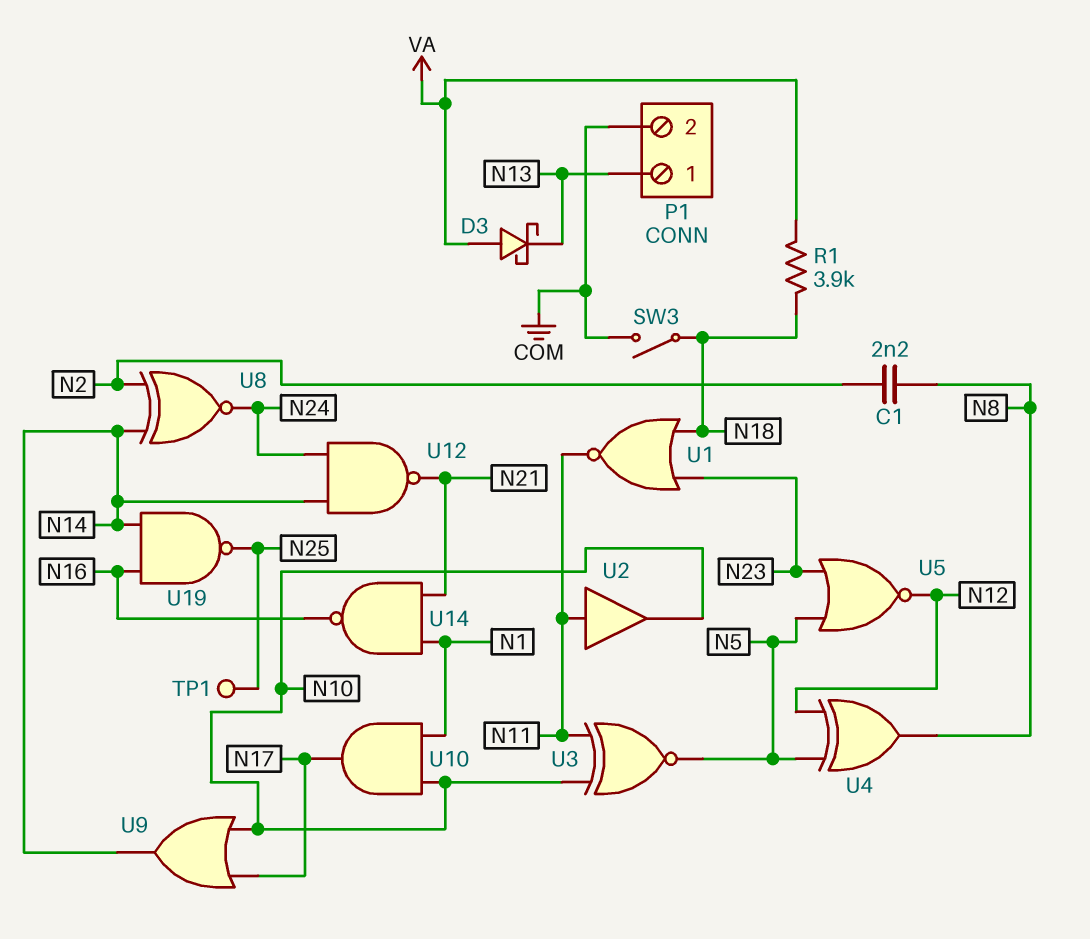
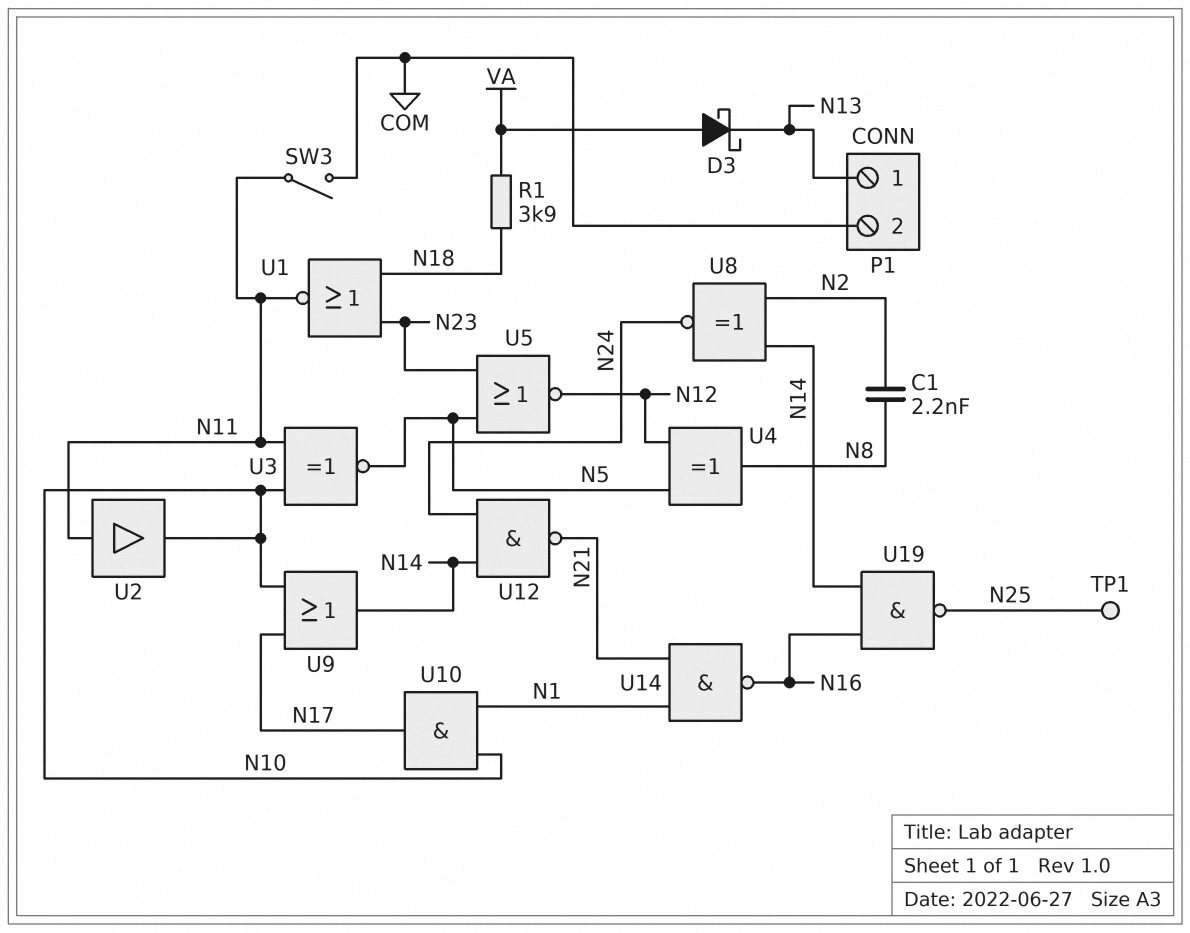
SW3: switch (COM, N18) -> switch (COM, N11)

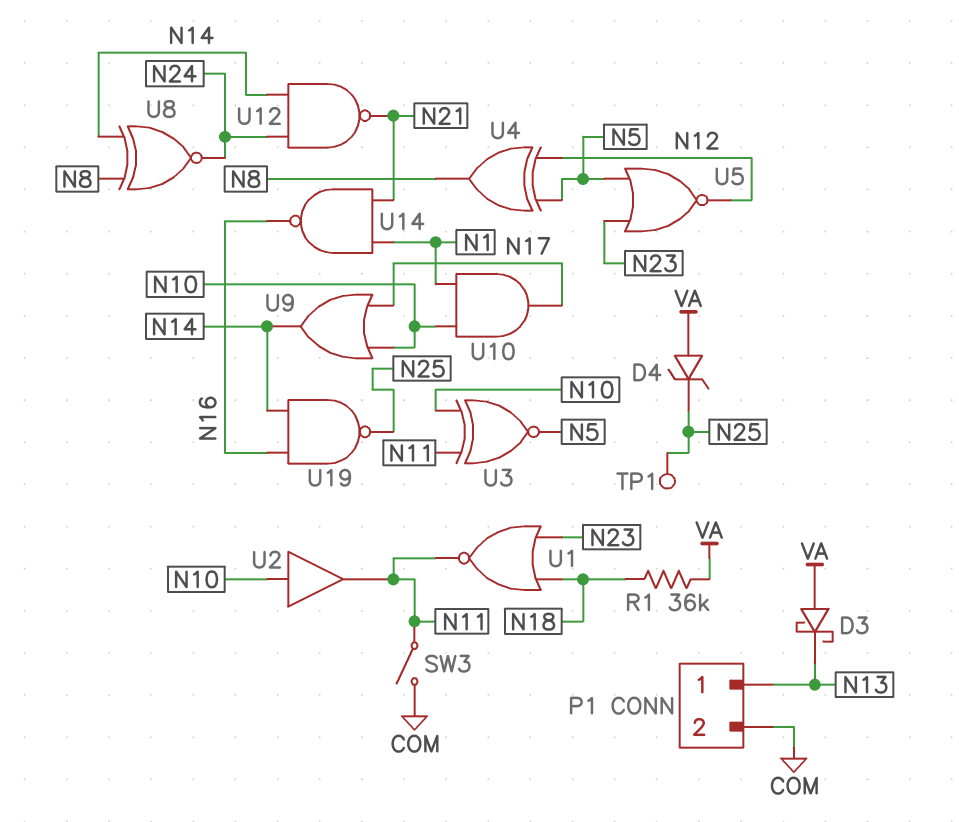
C1: 2.2nF (N2, N8) -> none
D4: none -> zener (A VA, K N25)
R1: 3.9k (N18, VA) -> 36k (N18, VA)
U2: buffer (in N11, out N10) -> buffer (in N10, out N11)
U8: XNOR (in N2, in N14, out N24) -> XNOR (in N8, in N14, out N24)

